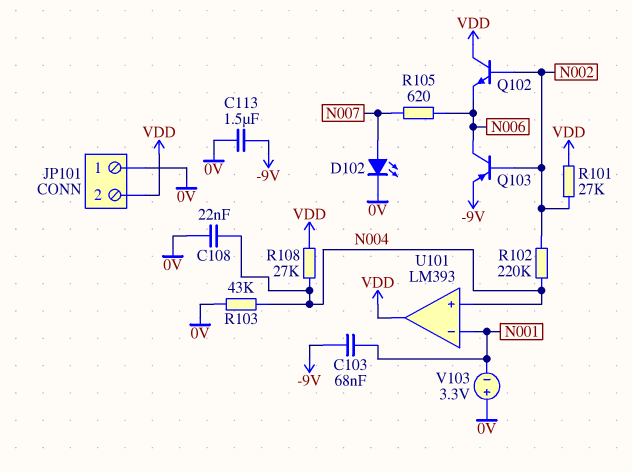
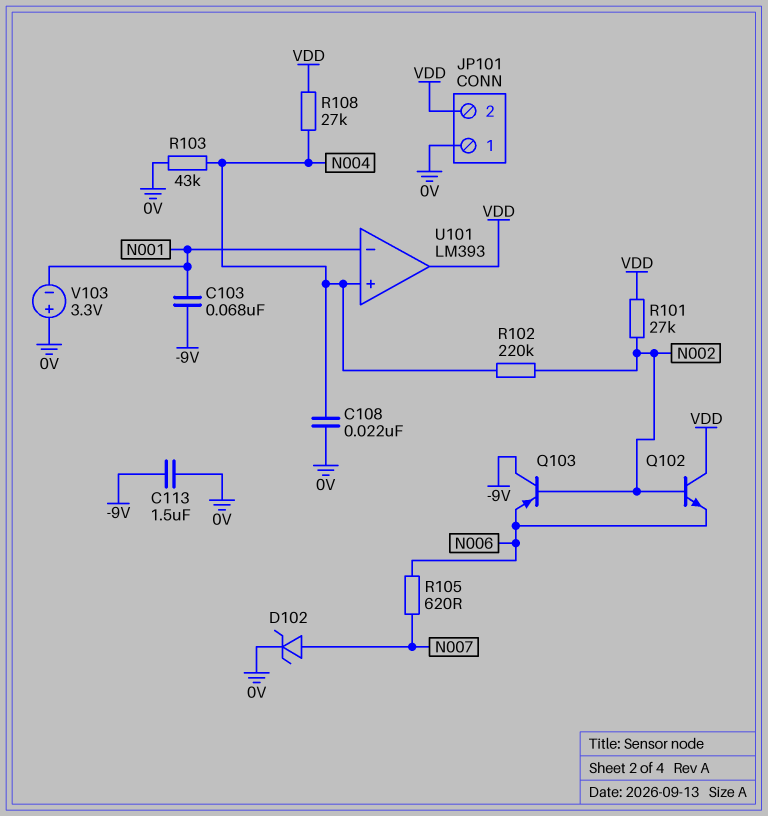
D102: LED (A N007, K 0V) -> zener (A N007, K 0V)
Q103: PNP (B N002, C N006, E -9V) -> PNP (B N002, C -9V, E N006)

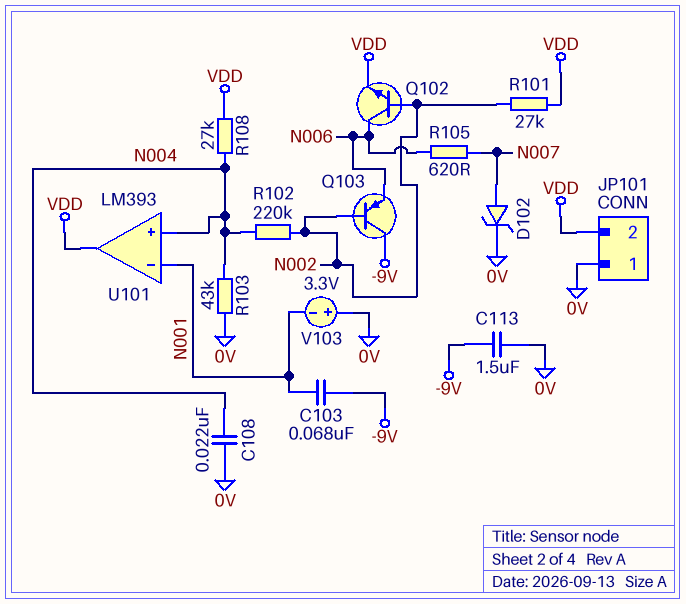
Q102: NPN (B N002, C VDD, E N006) -> NPN (B N002, C N006, E VDD)

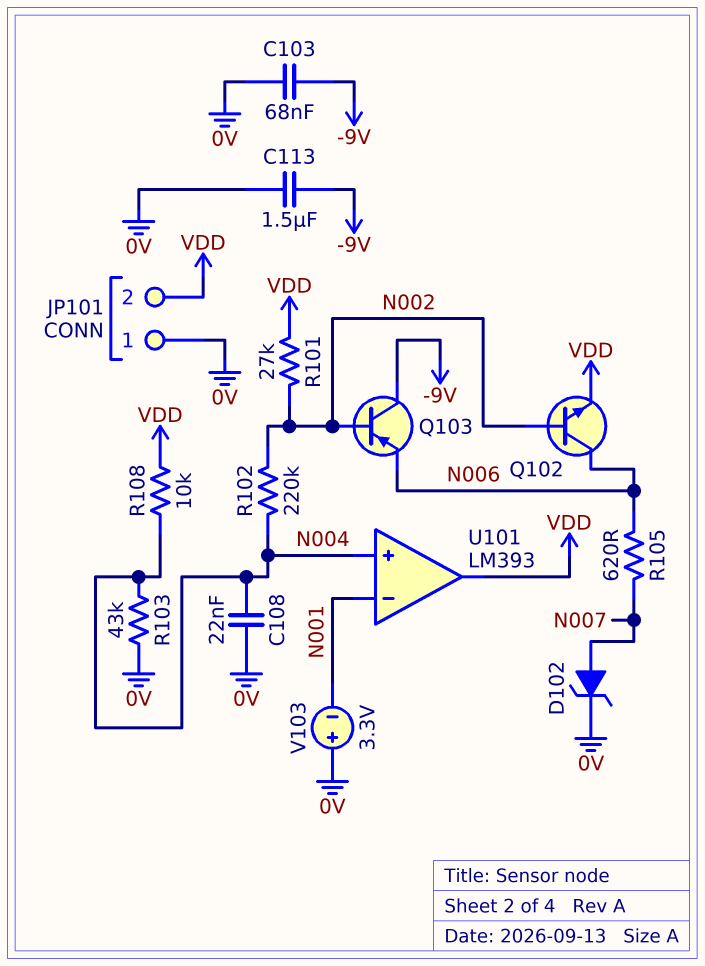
C103: 68nF (-9V, N001) -> 68nF (-9V, 0V)
R108: 27k (N004, VDD) -> 10k (N004, VDD)

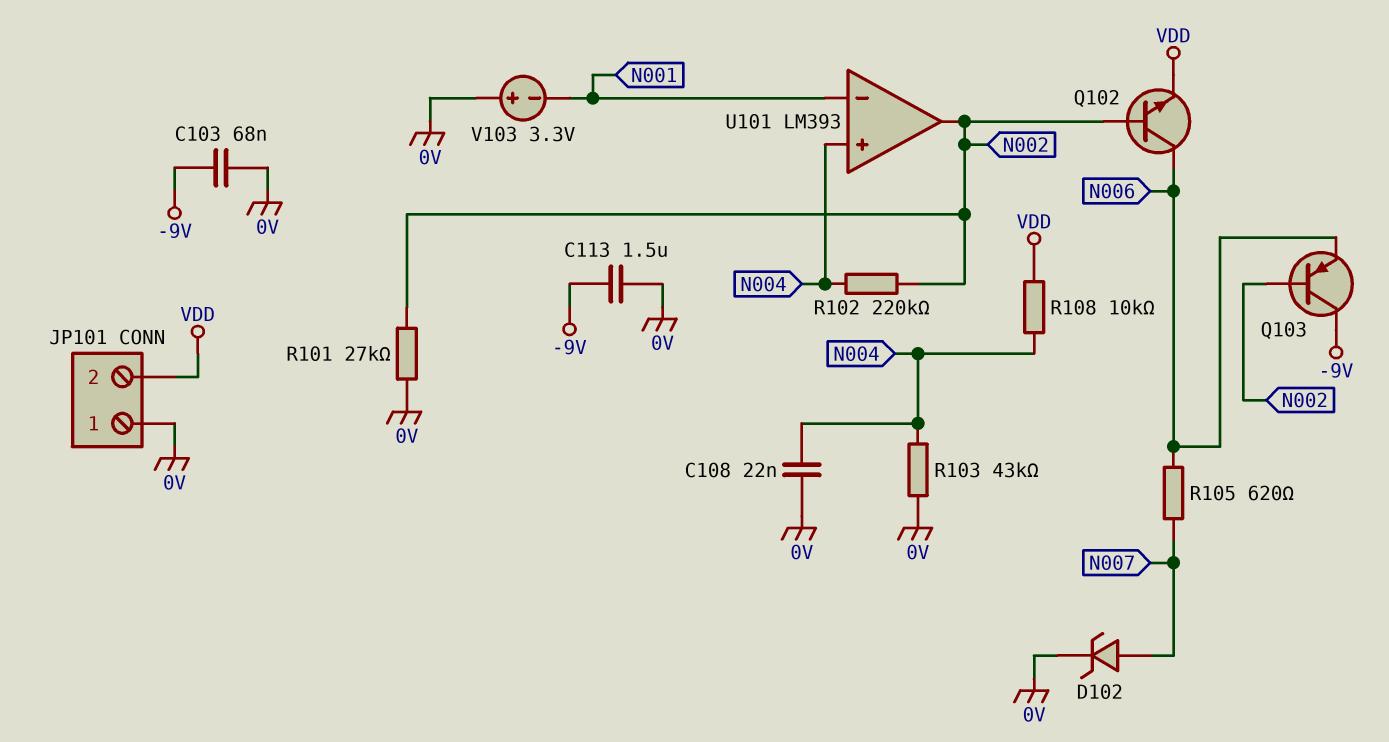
R101: 27k (N002, VDD) -> 27k (0V, N002)
U101 pin out: VDD -> N002

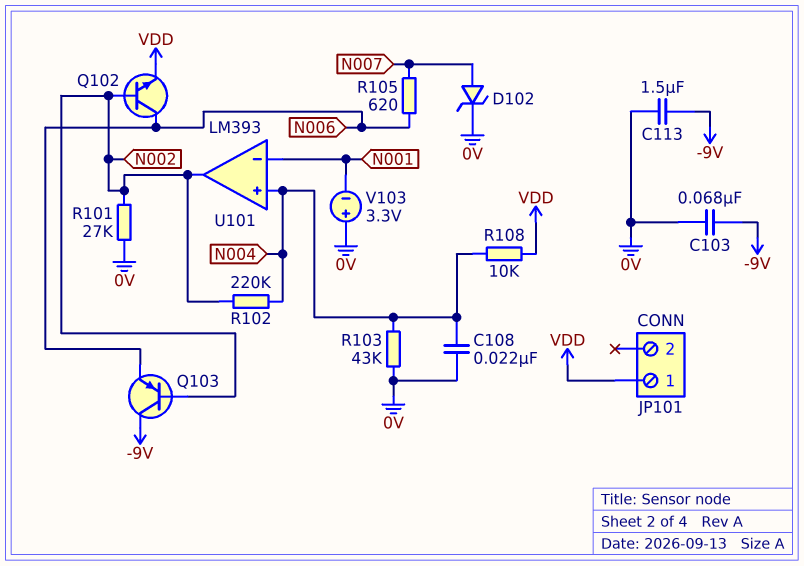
JP101 pin 1: 0V -> VDD
JP101 pin 2: VDD -> none

